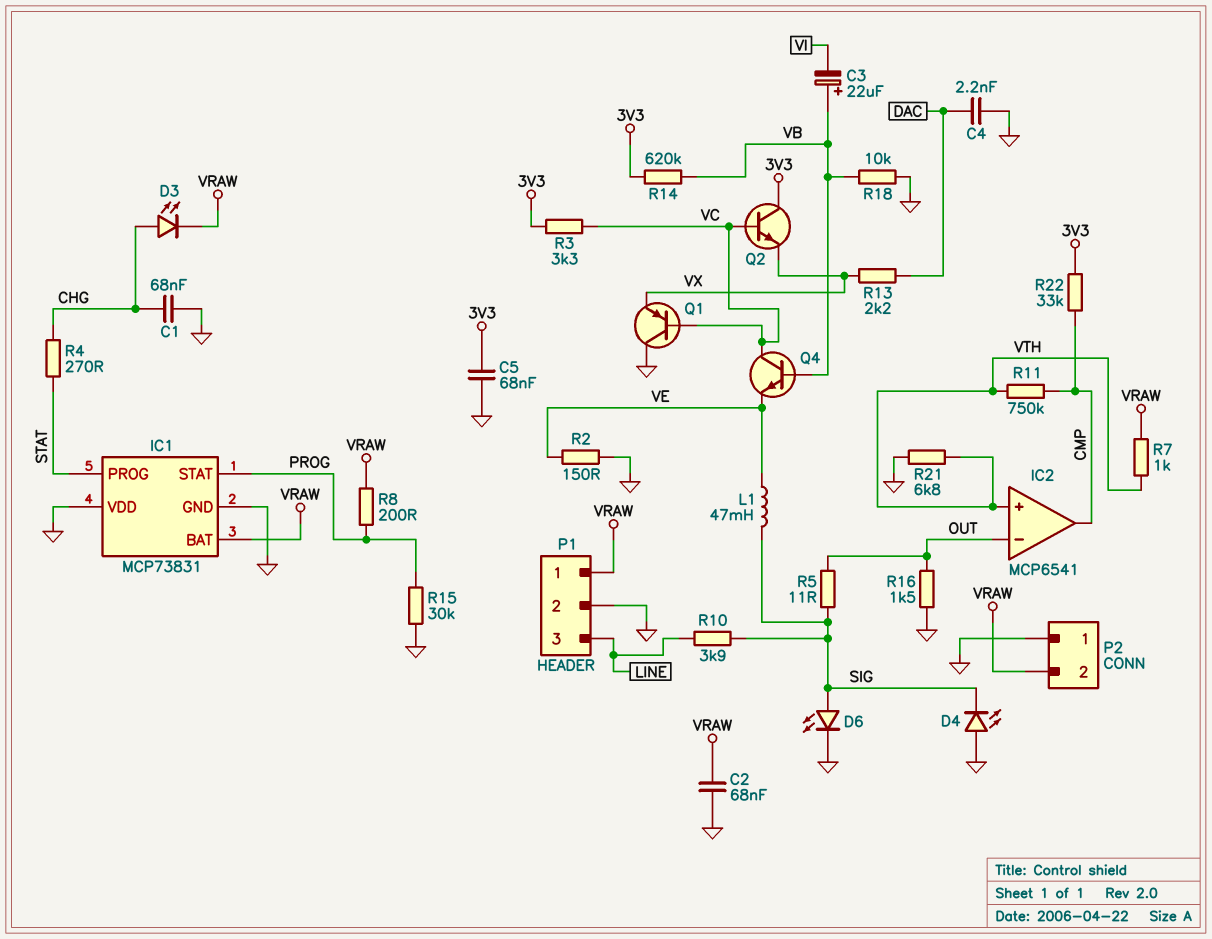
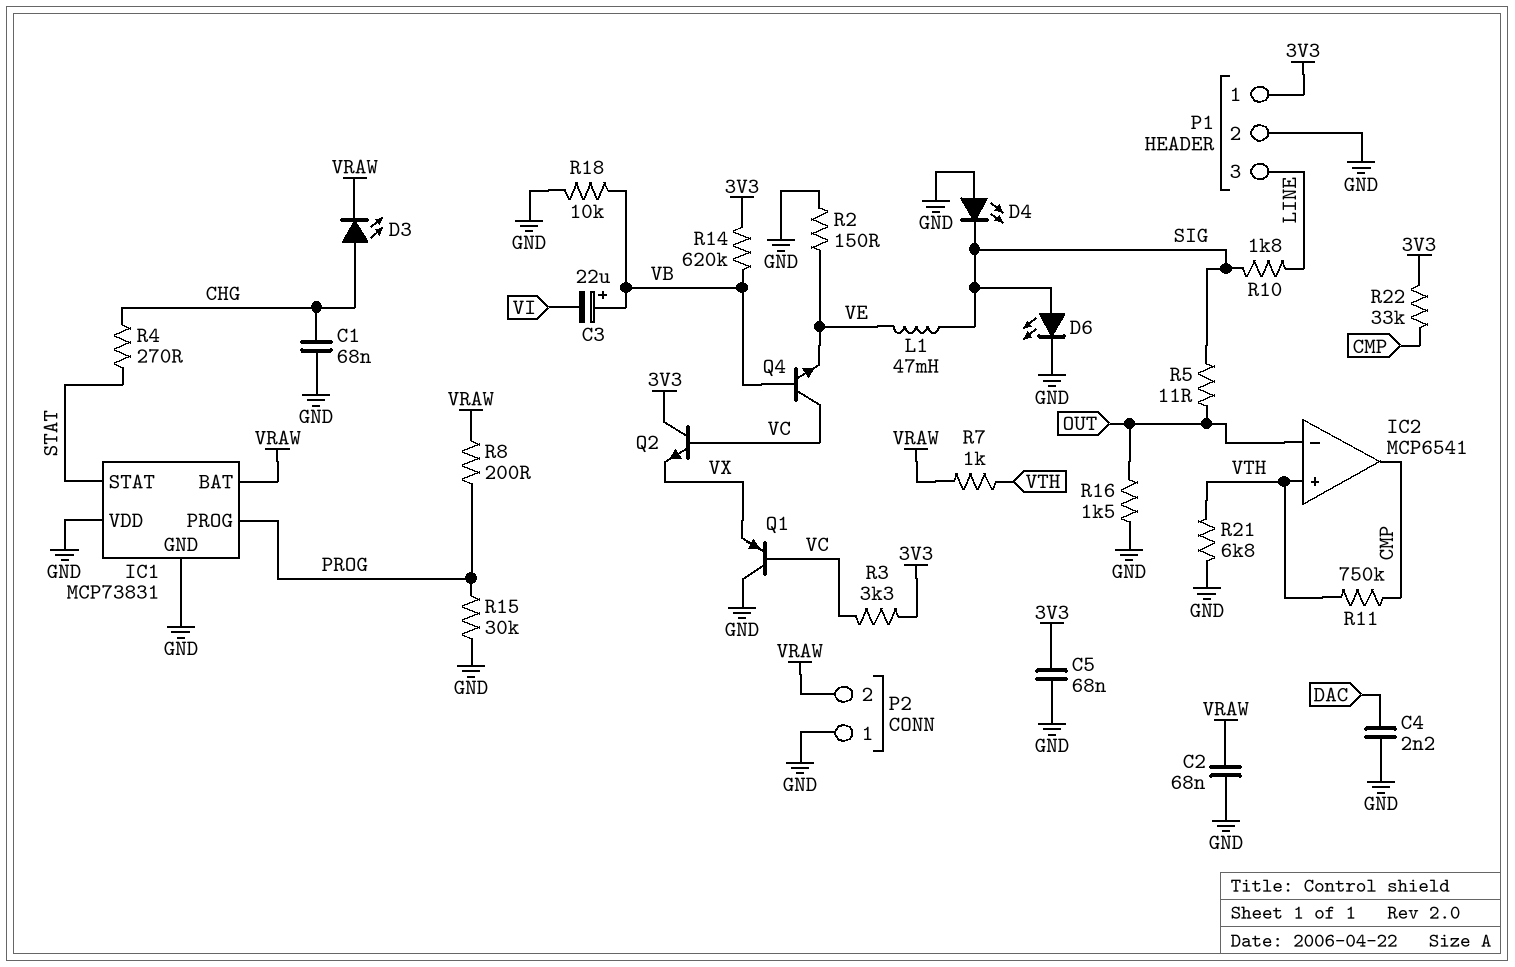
IC1 pin PROG: STAT -> PROG
IC1 pin STAT: PROG -> STAT
P1 pin 1: VRAW -> 3V3
R10: 3.9k (LINE, SIG) -> 1.8k (LINE, SIG)
R13: 2.2k (DAC, VX) -> none

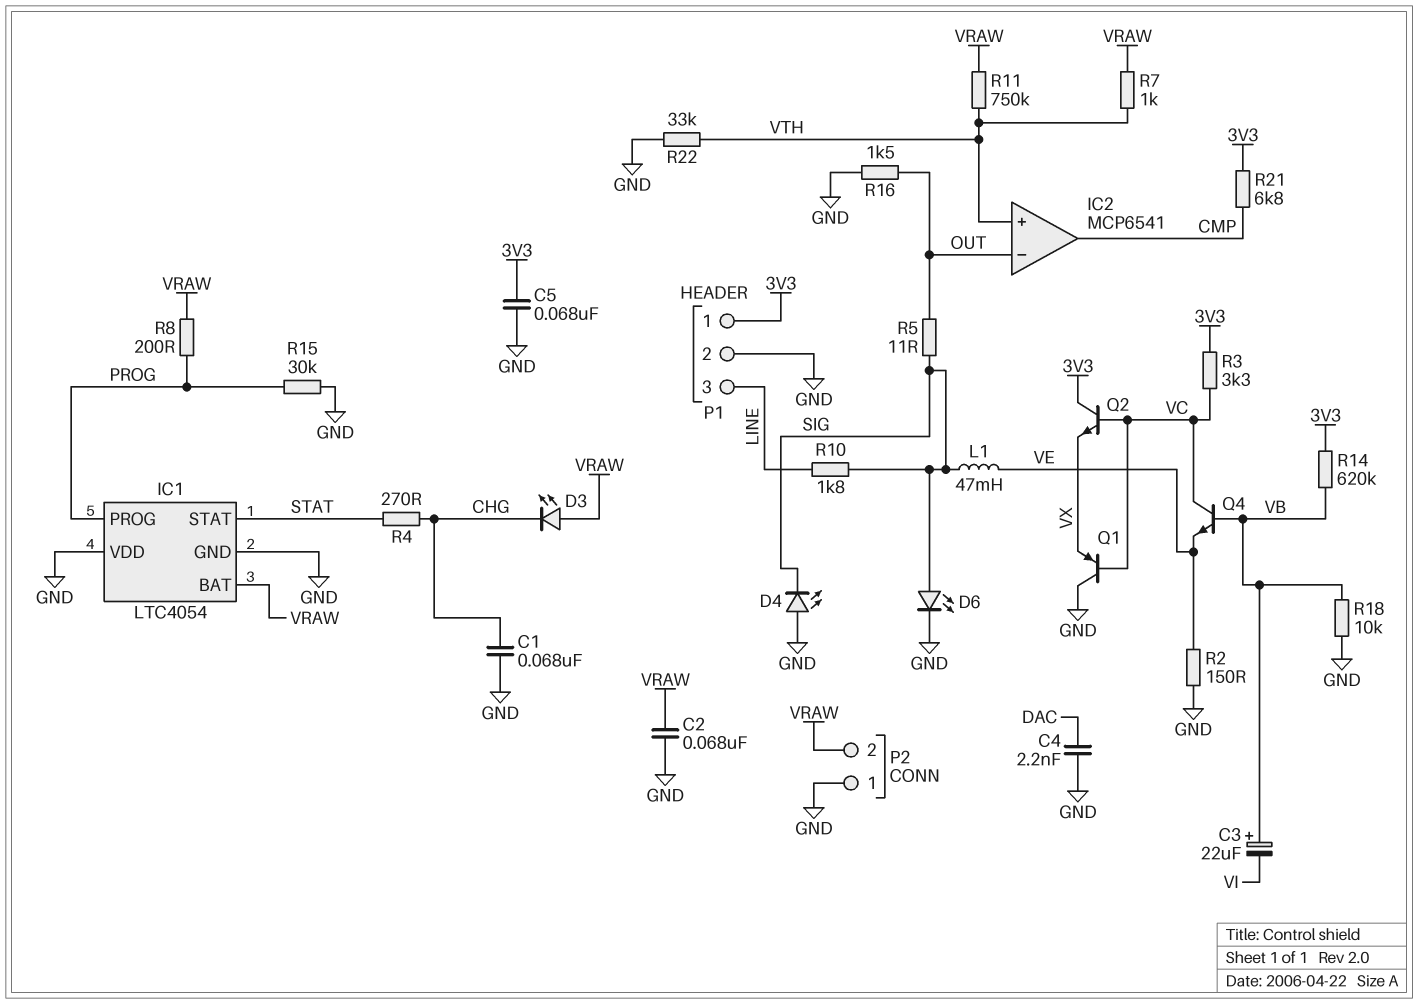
D3: LED (A CHG, K VRAW) -> LED (A VRAW, K CHG)
IC1: MCP73831 -> LTC4054
R11: 750k (CMP, VTH) -> 750k (VRAW, VTH)
R21: 6.8k (GND, VTH) -> 6.8k (3V3, CMP)
R22: 33k (3V3, CMP) -> 33k (GND, VTH)

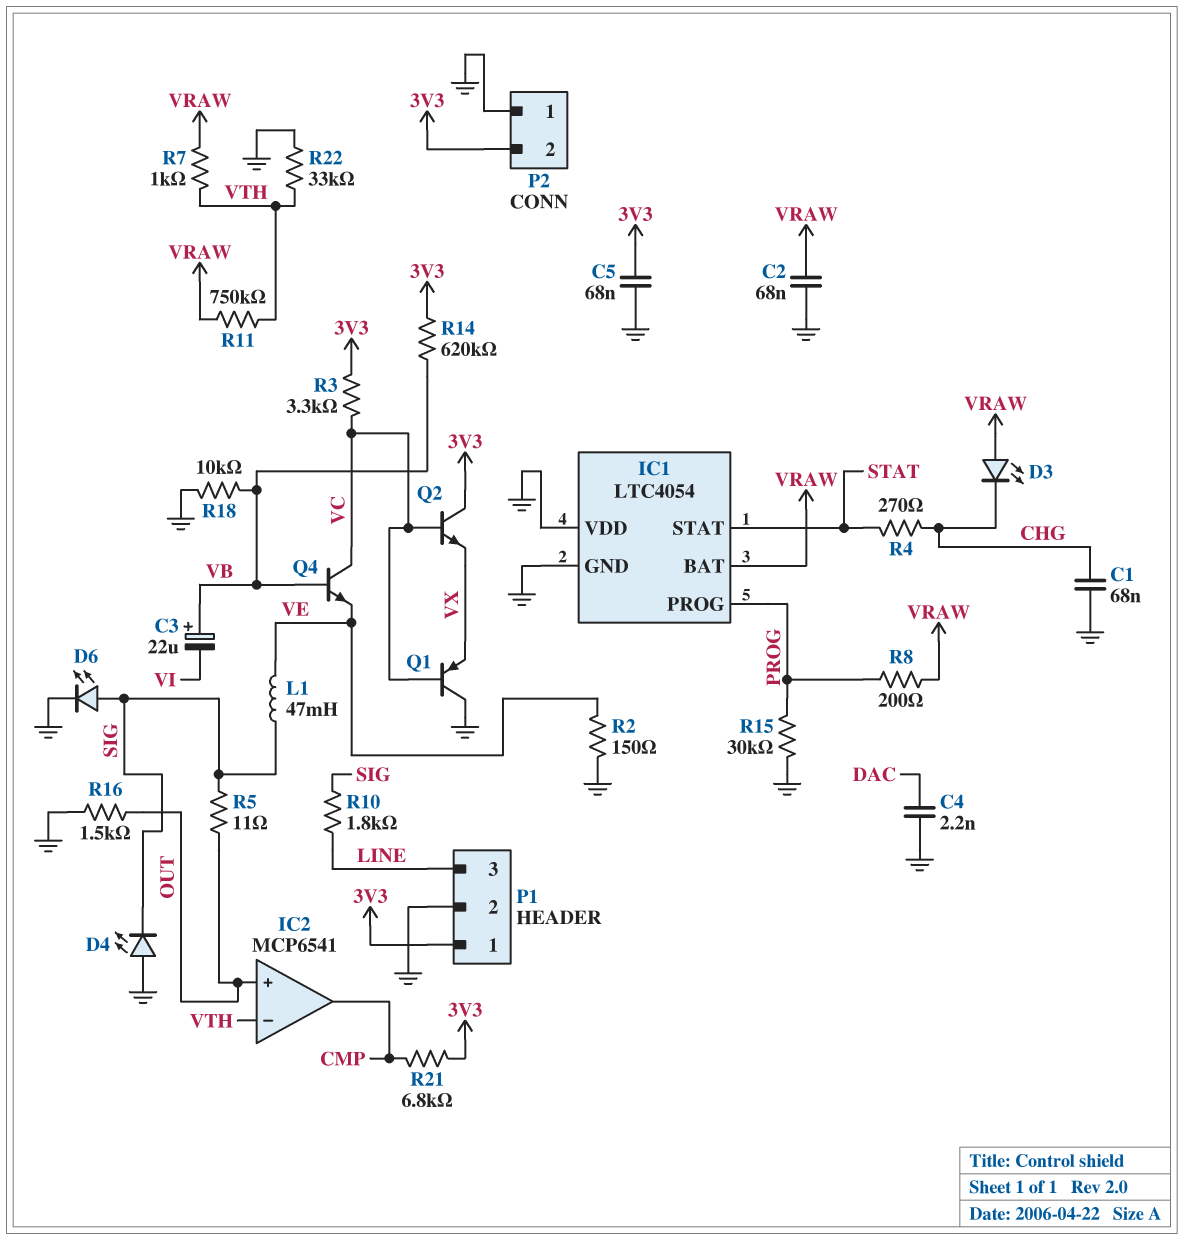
IC2 pin in+: VTH -> OUT
IC2 pin in-: OUT -> VTH
P2 pin 2: VRAW -> 3V3

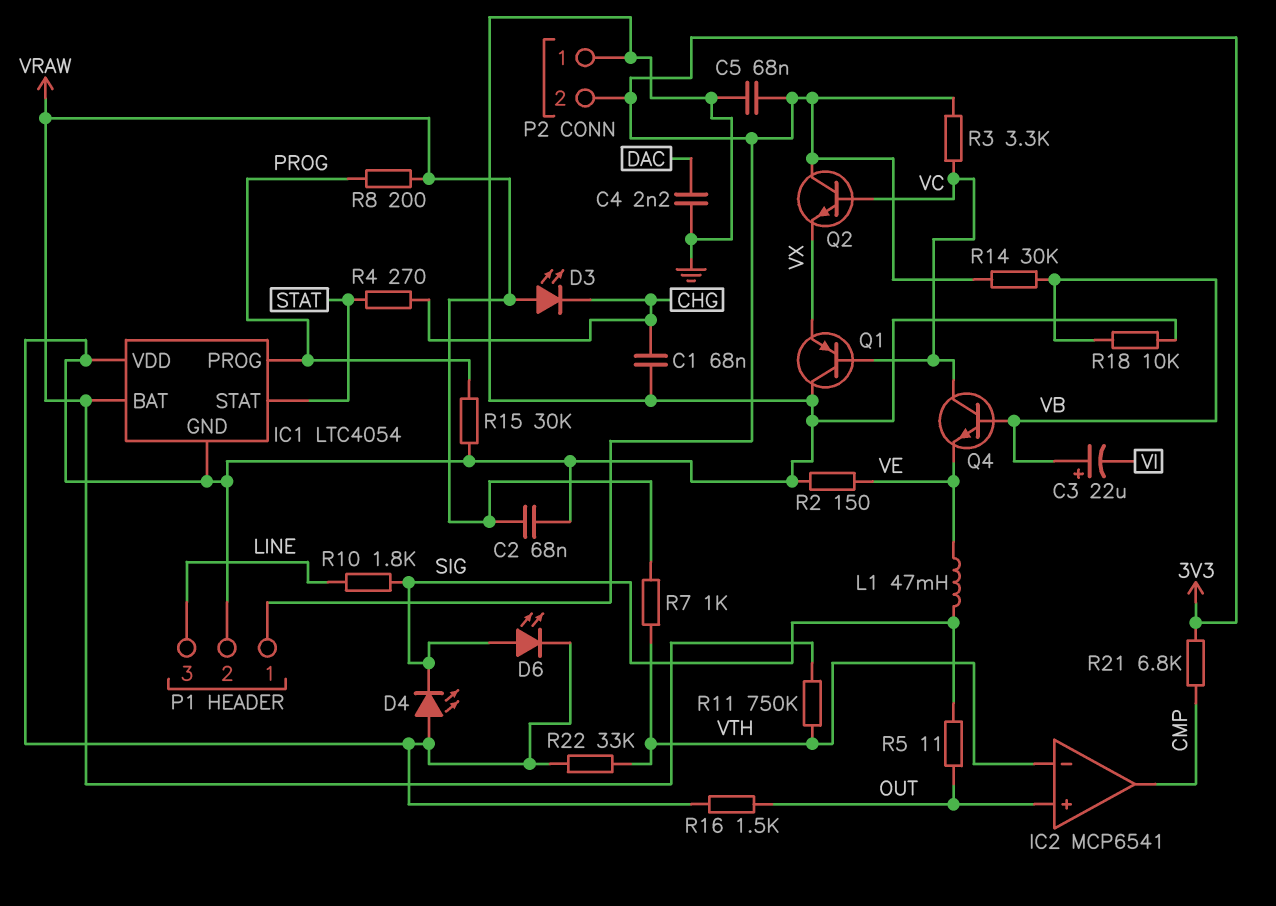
R14: 620k (3V3, VB) -> 30k (3V3, VB)

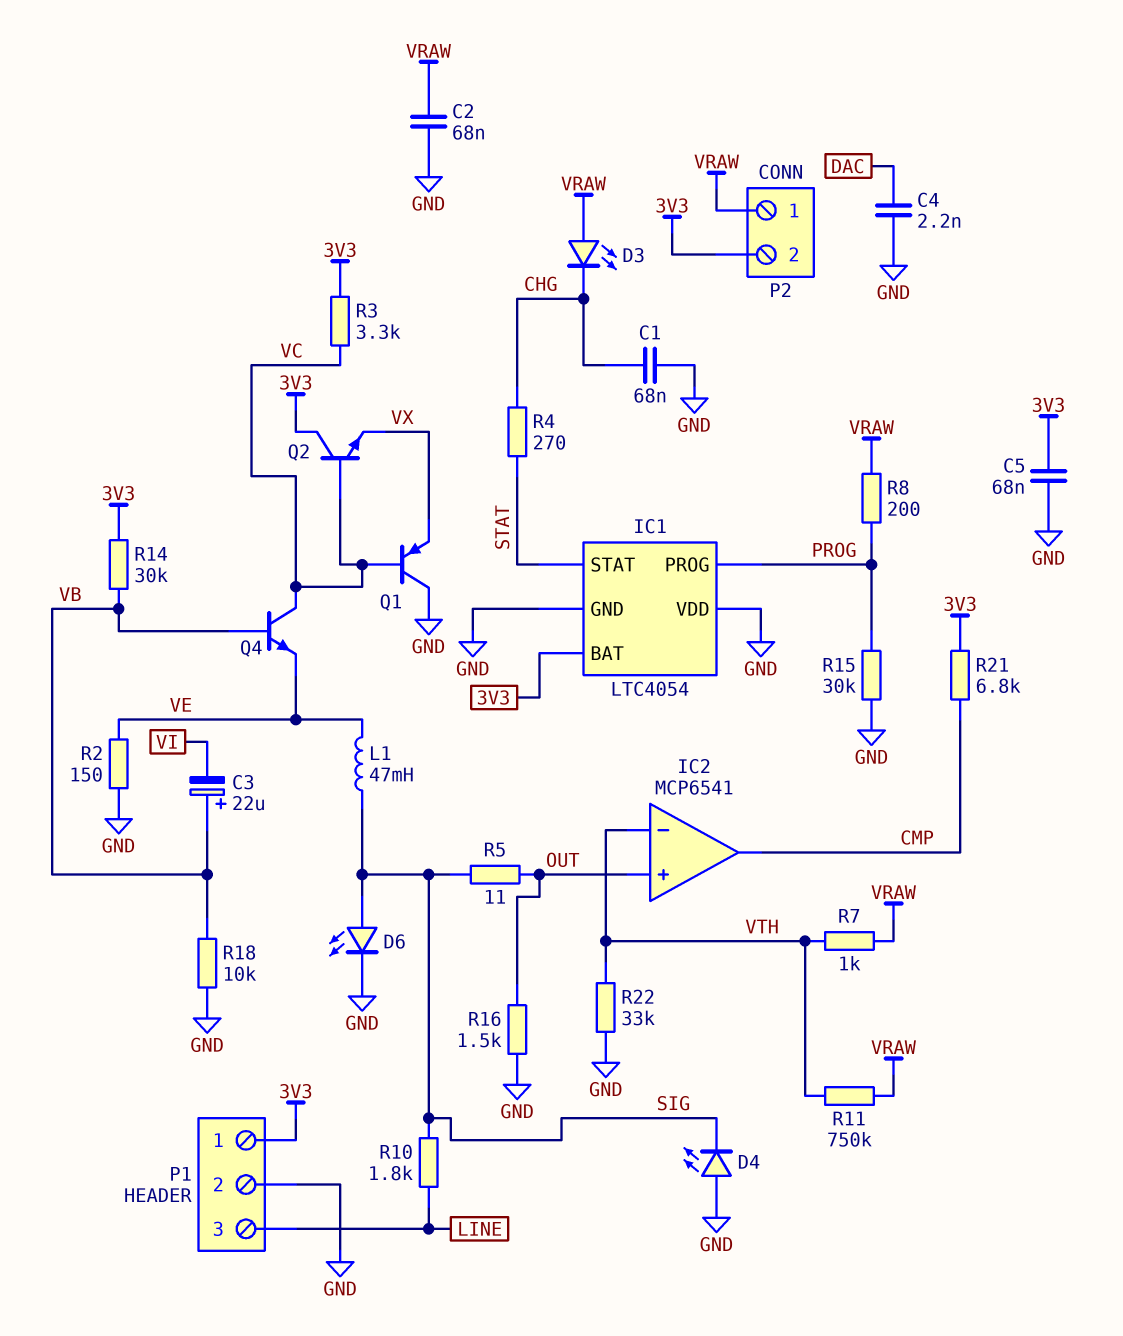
IC1 pin BAT: VRAW -> 3V3
P2 pin 1: GND -> VRAW

